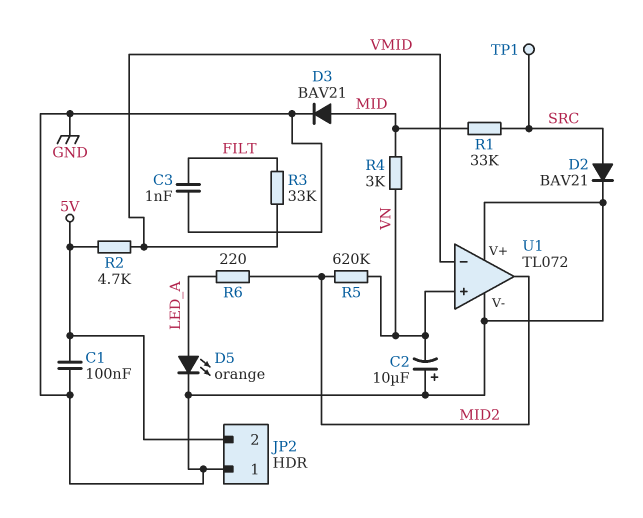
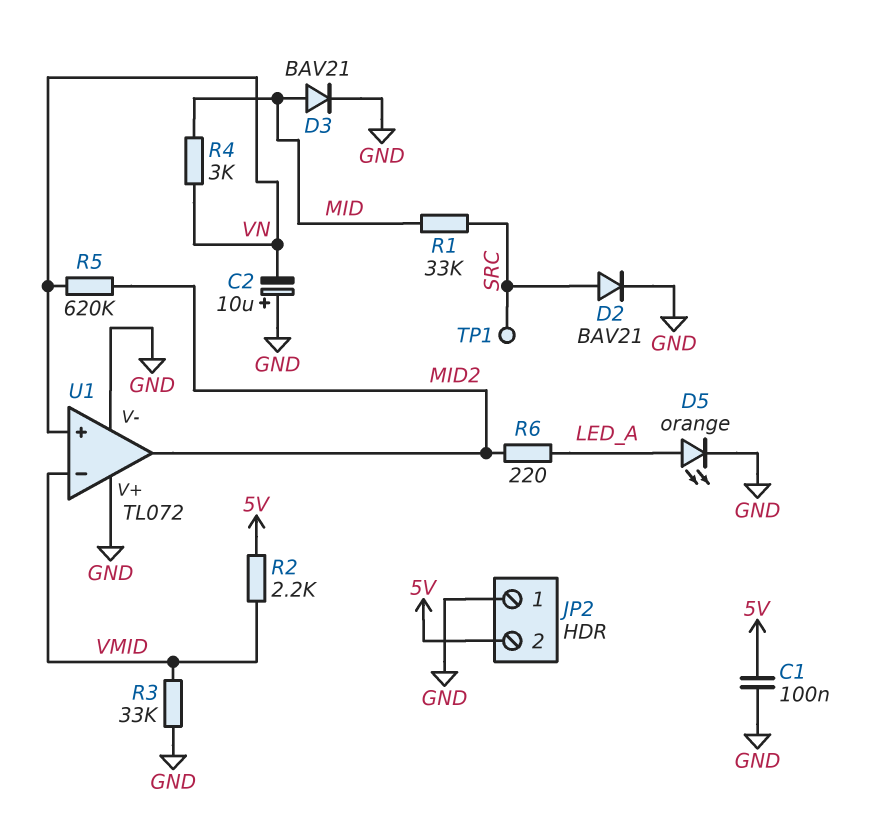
C3: 1nF (FILT, GND) -> none
R2: 4.7k (5V, VMID) -> 2.2k (5V, VMID)
R3: 33k (FILT, VMID) -> 33k (GND, VMID)

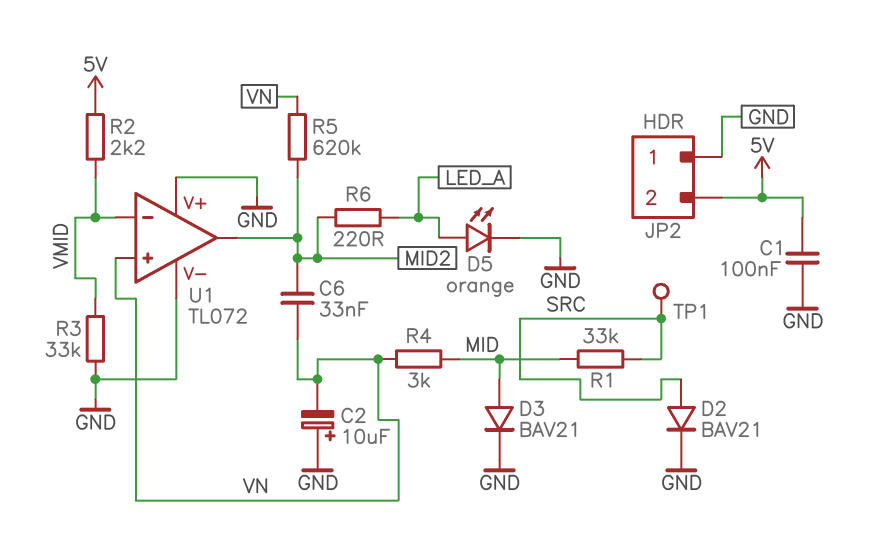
C6: none -> 33nF (MID2, VN)

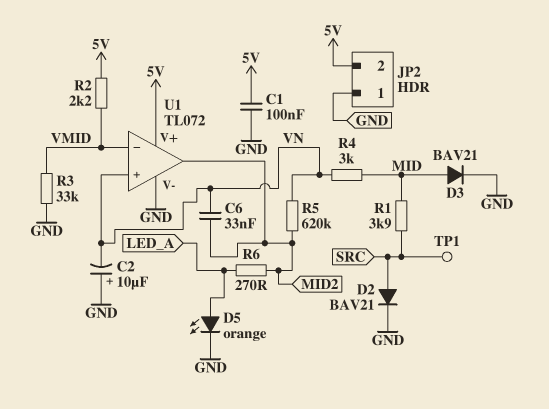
R1: 33k (MID, SRC) -> 3.9k (MID, SRC)
R6: 220 (LED_A, MID2) -> 270 (LED_A, MID2)
U1 pin V+: GND -> 5V

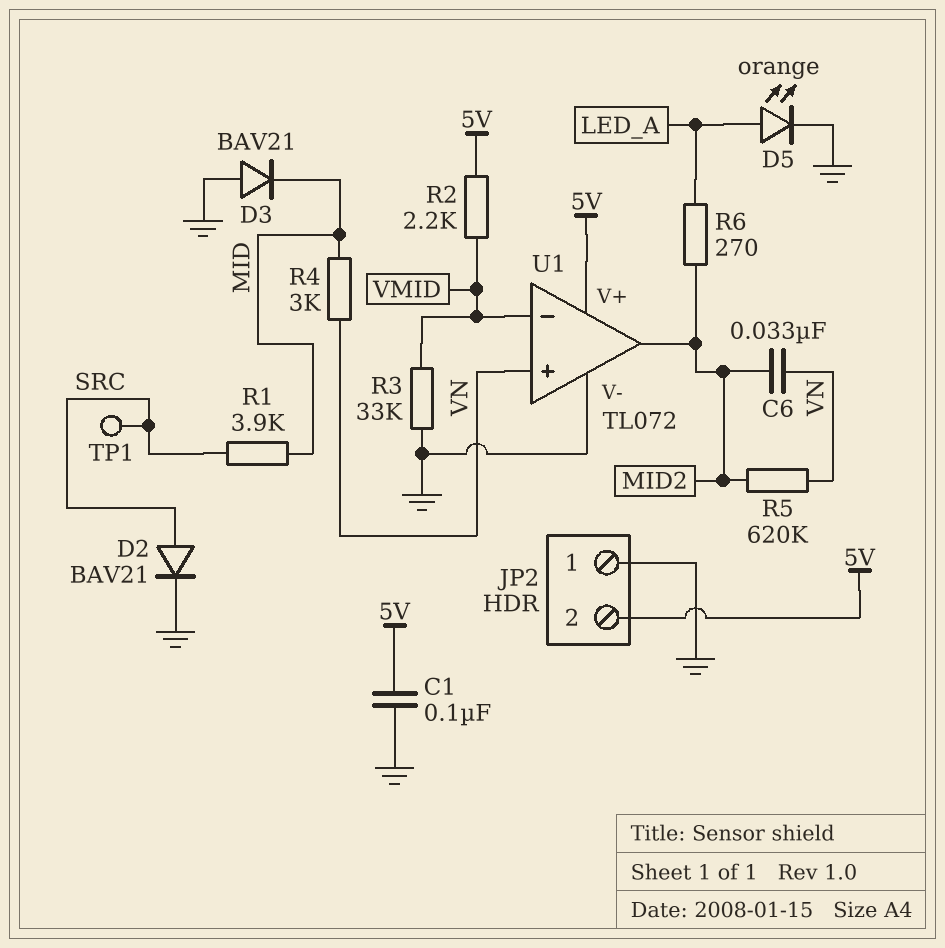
C2: 10uF (plus GND, minus VN) -> none
D3: diode BAV21 (A MID, K GND) -> diode BAV21 (A GND, K MID)

